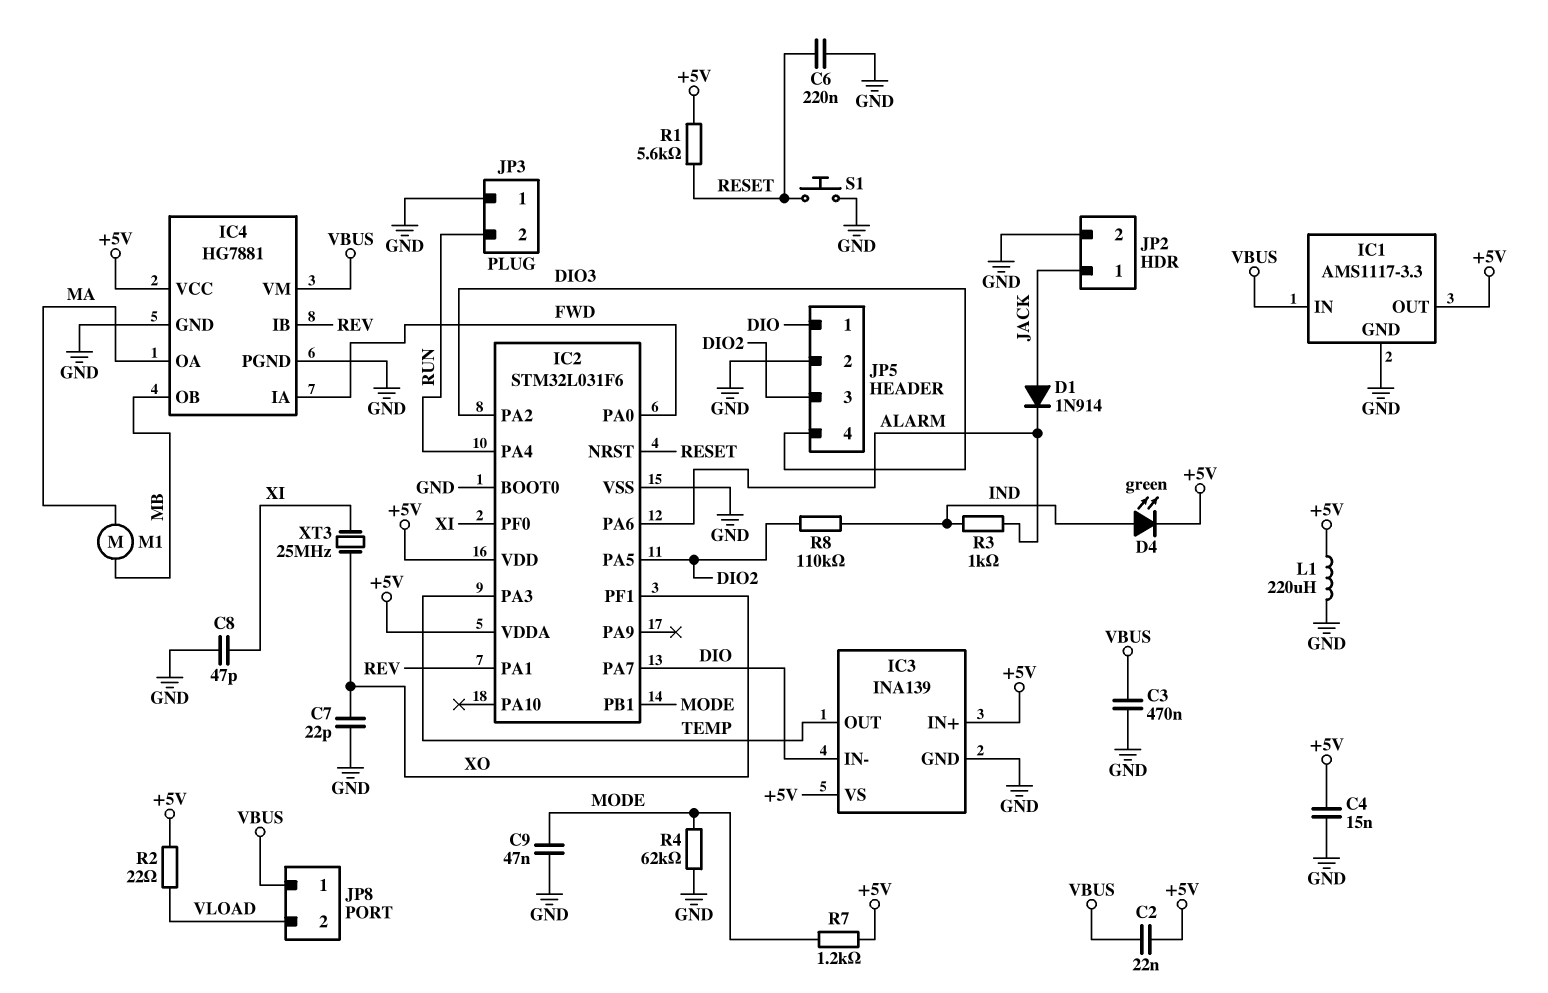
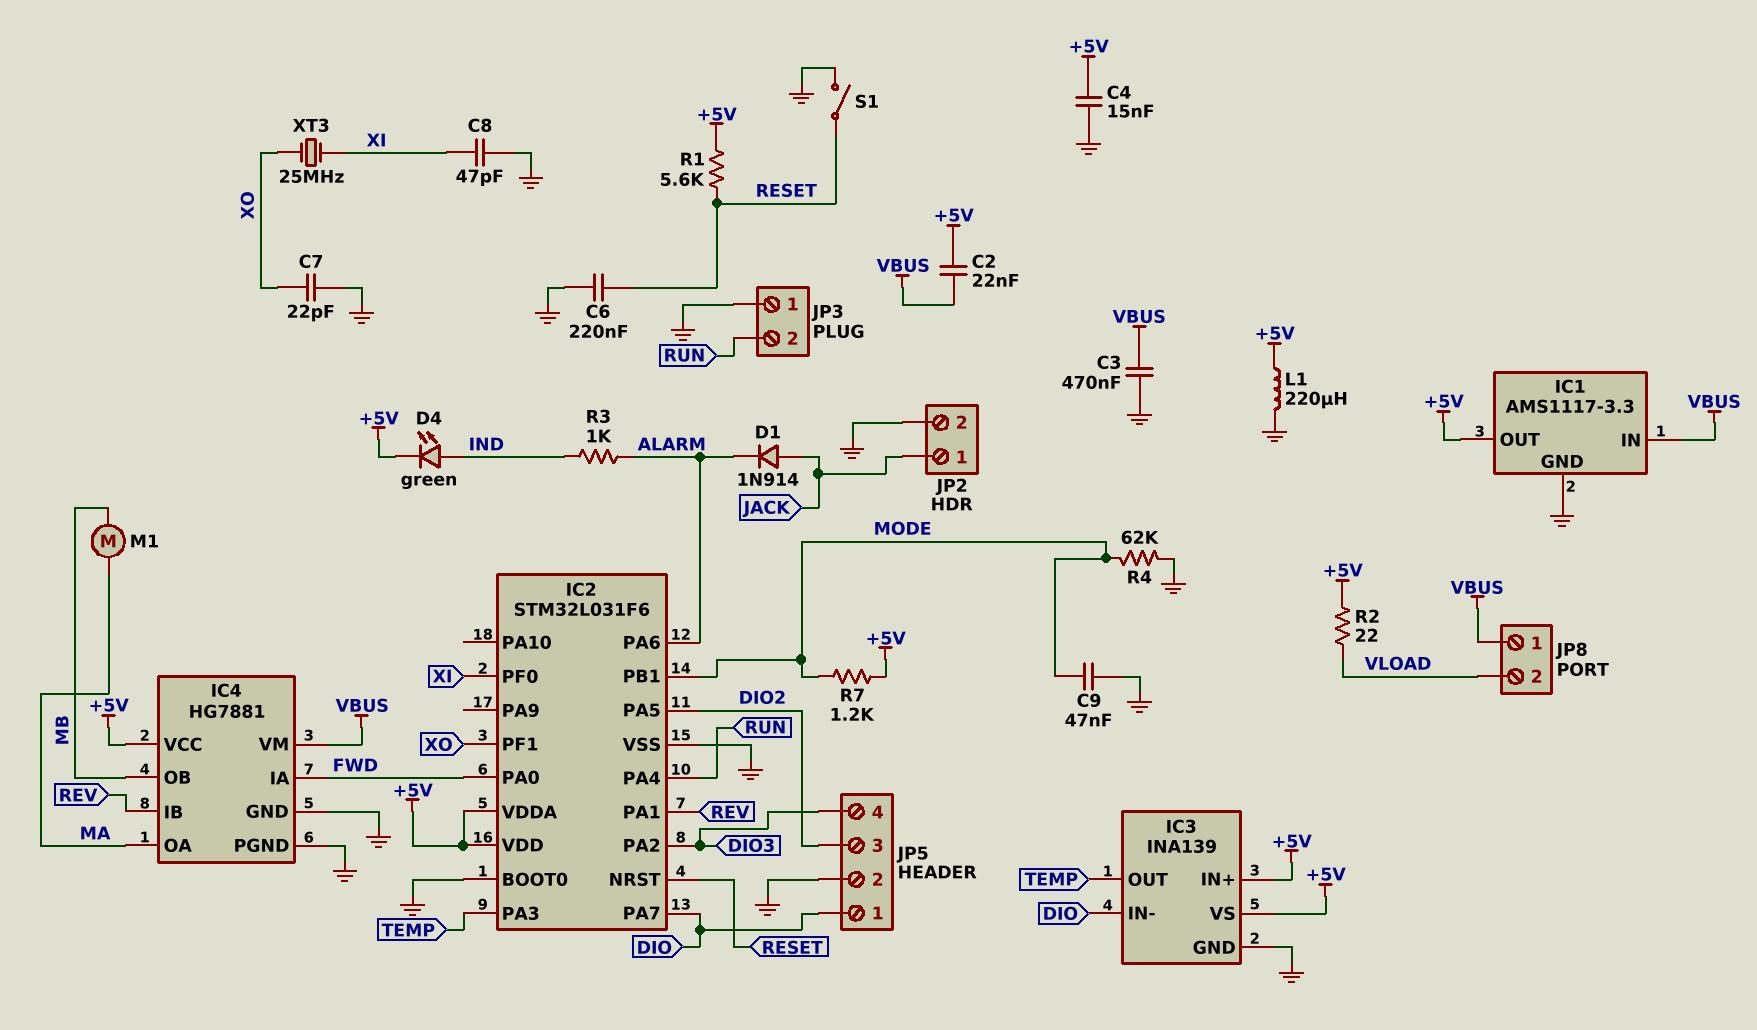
R8: 110k (DIO2, IND) -> none
S1: button (GND, RESET) -> switch (GND, RESET)

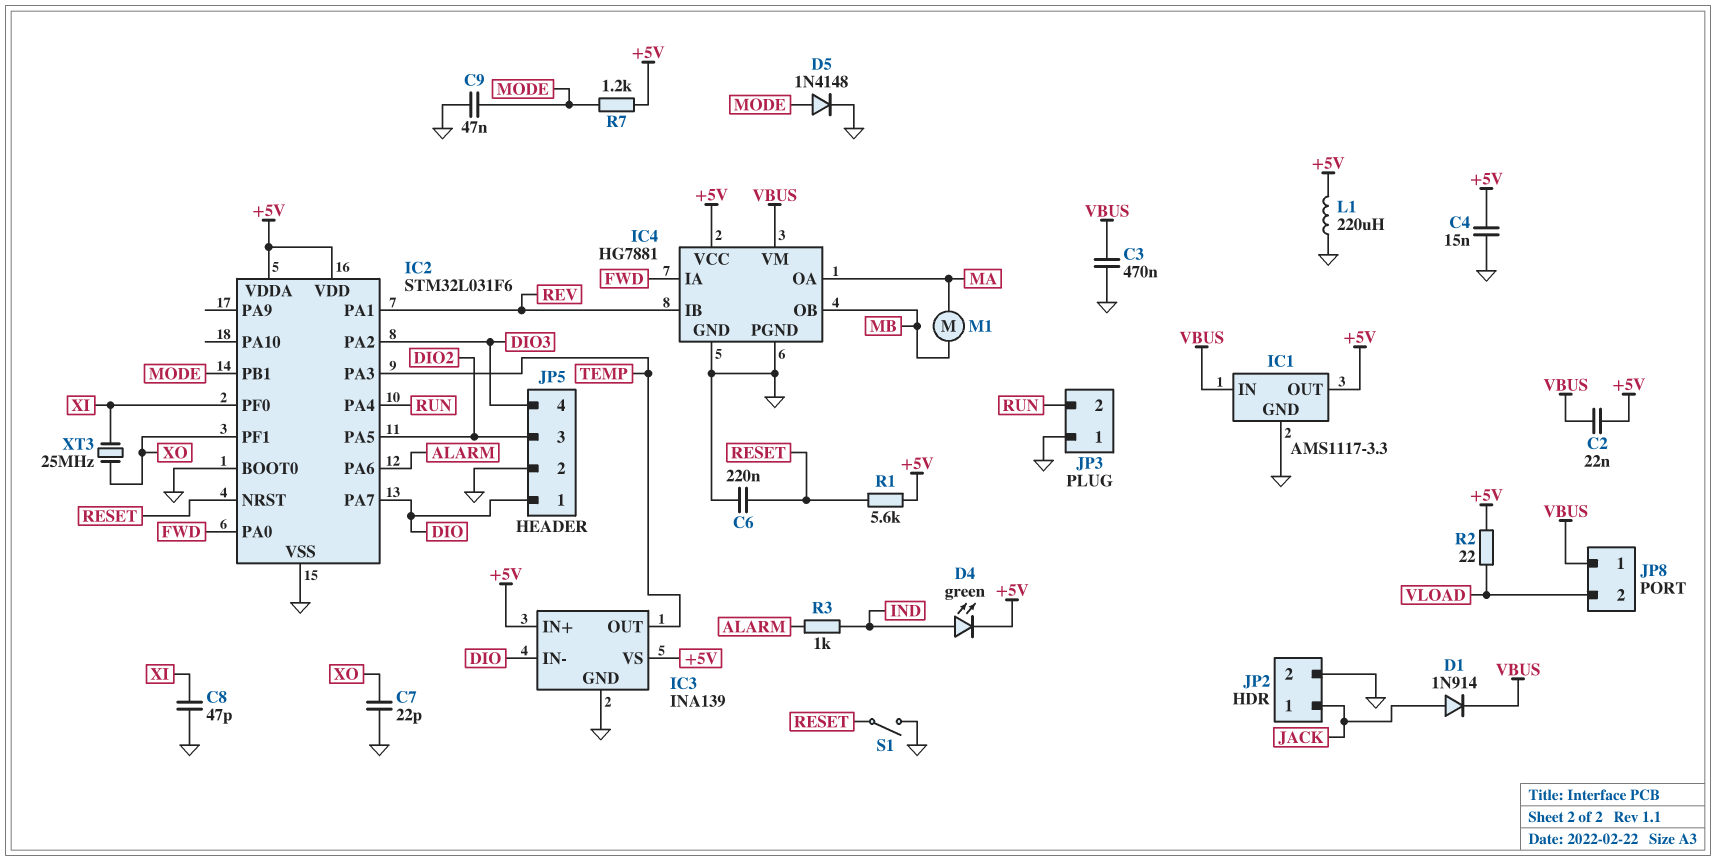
D1: diode 1N914 (A JACK, K ALARM) -> diode 1N914 (A JACK, K VBUS)
D5: none -> diode 1N4148 (A MODE, K GND)
R4: 62k (GND, MODE) -> none

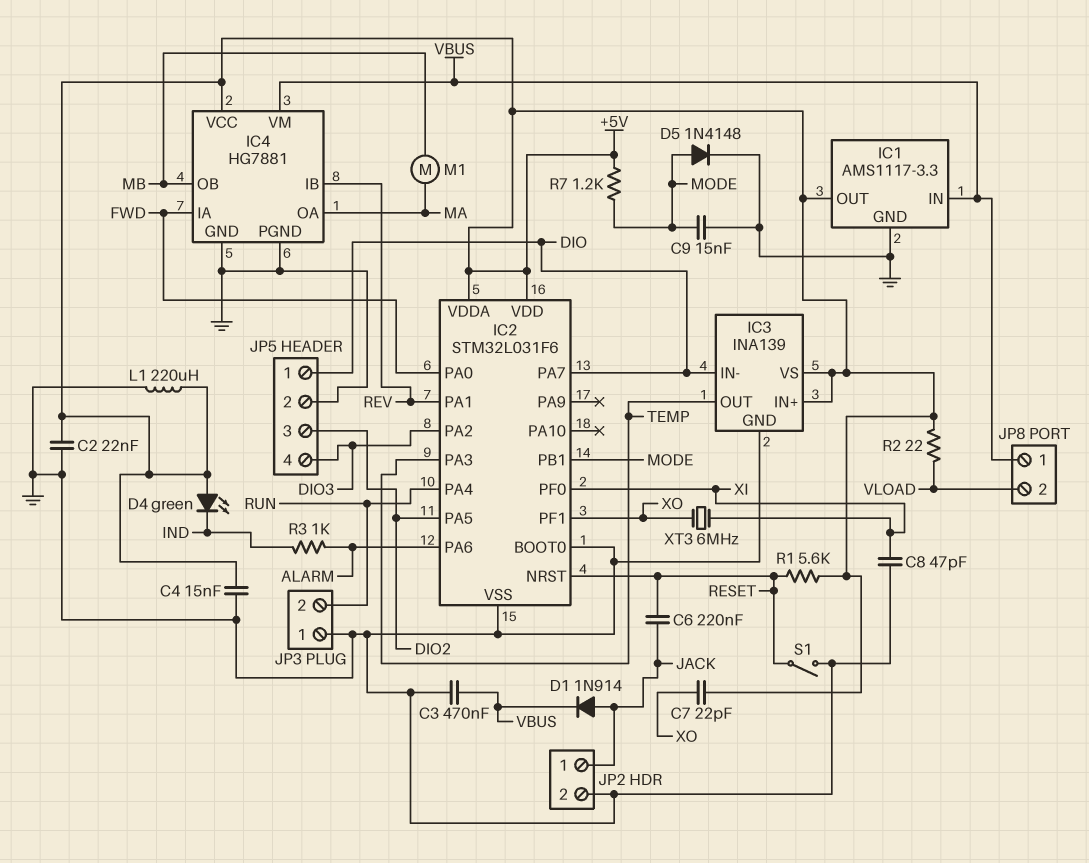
C2: 22nF (+5V, VBUS) -> 22nF (+5V, GND)
C6: 220nF (GND, RESET) -> 220nF (JACK, RESET)
C7: 22pF (GND, XO) -> 22pF (+5V, XO)
C9: 47nF (GND, MODE) -> 15nF (GND, MODE)
D4: LED green (A IND, K +5V) -> LED green (A +5V, K IND)
XT3: 25MHz (XI, XO) -> 6MHz (XI, XO)

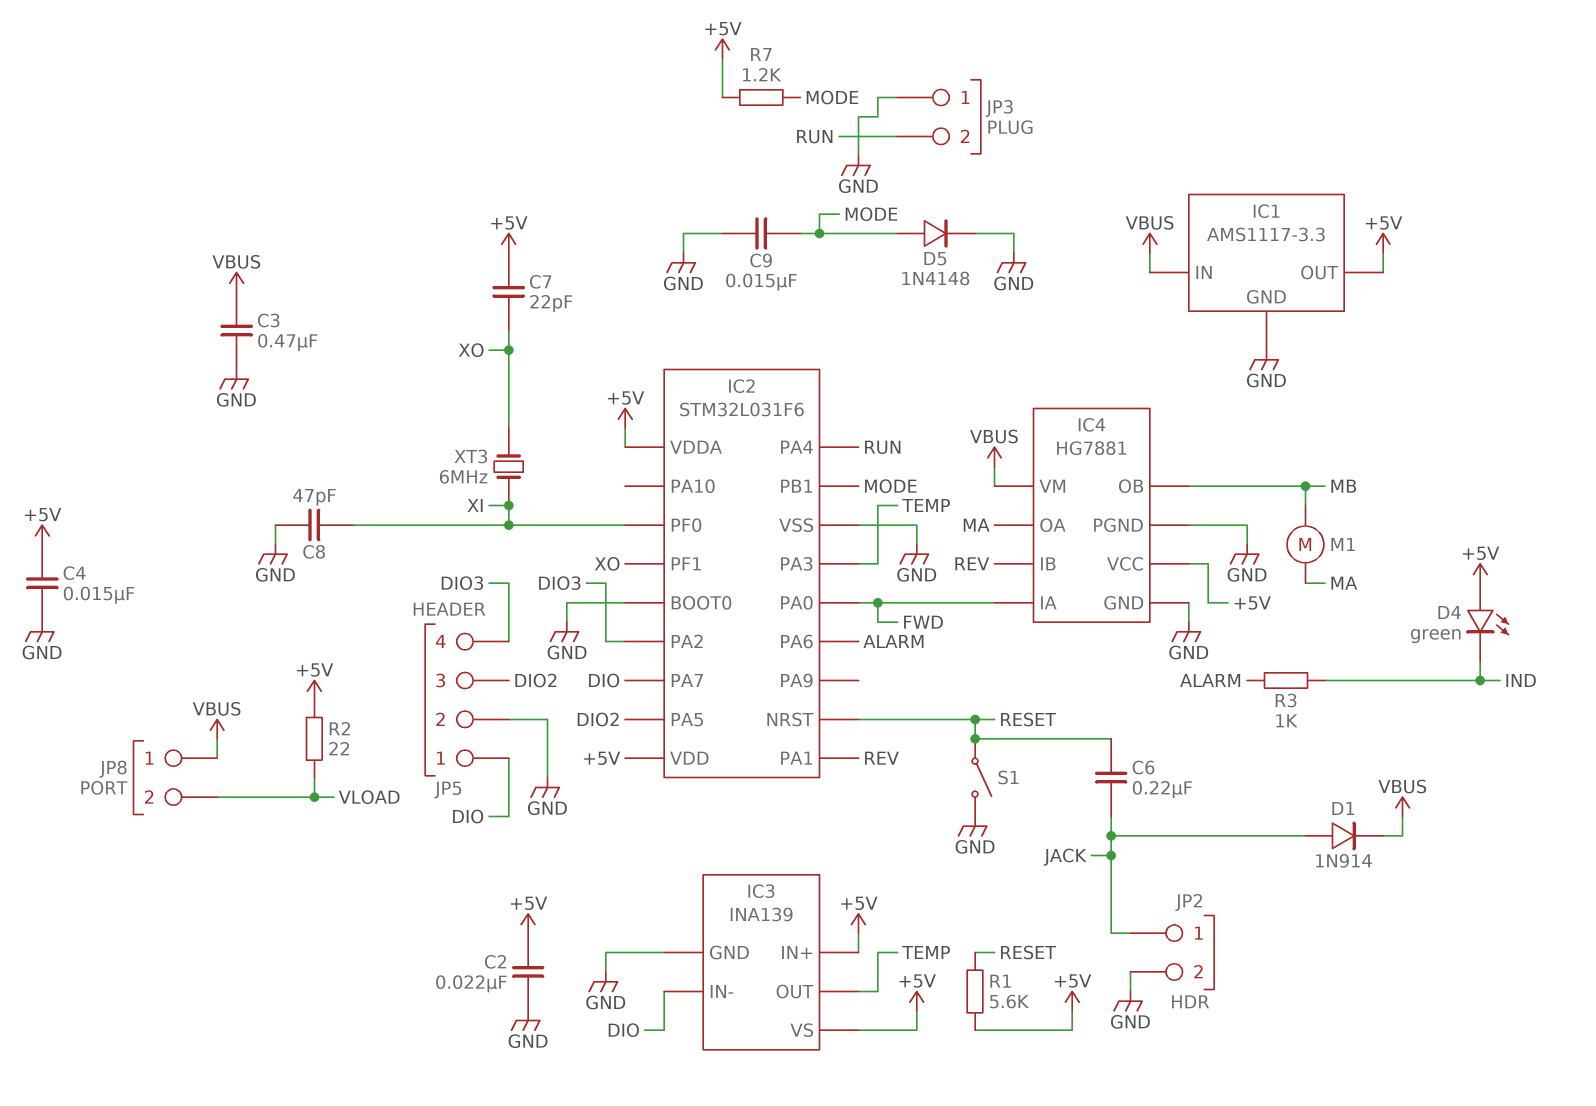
L1: 220uH (+5V, GND) -> none

